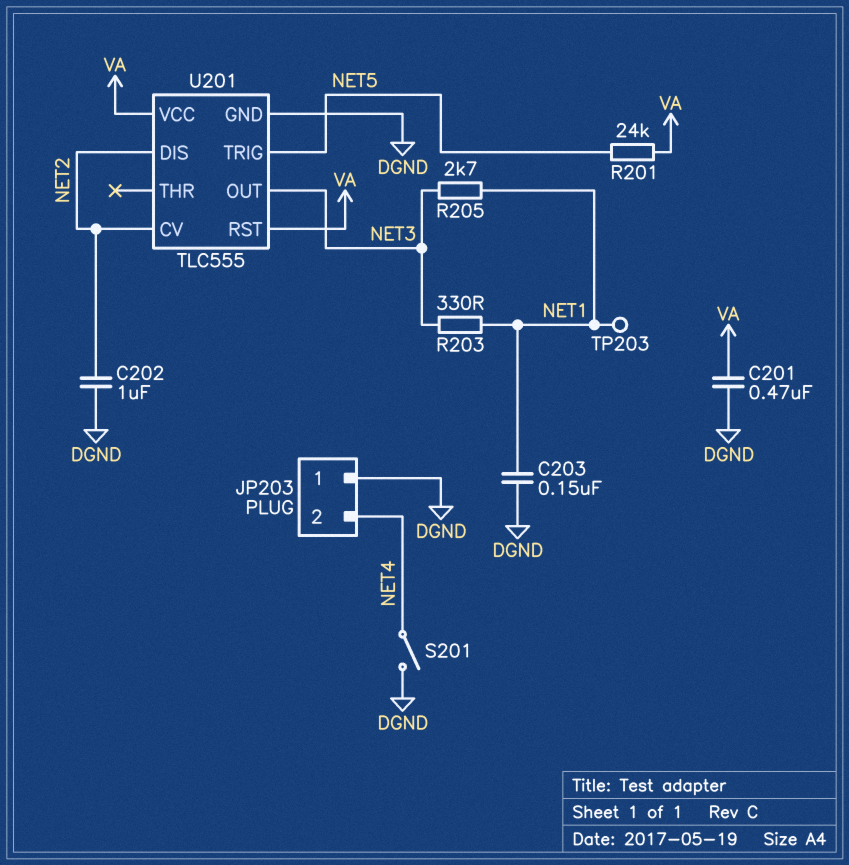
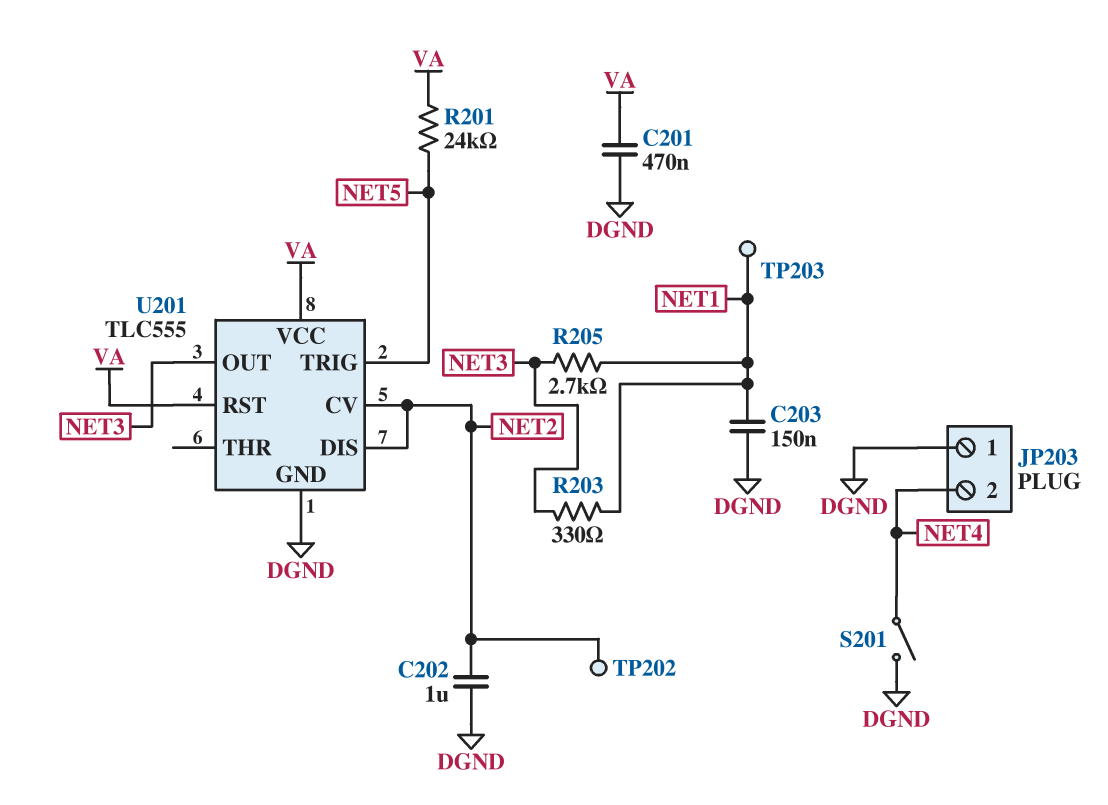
TP202: none -> test point (NET2)

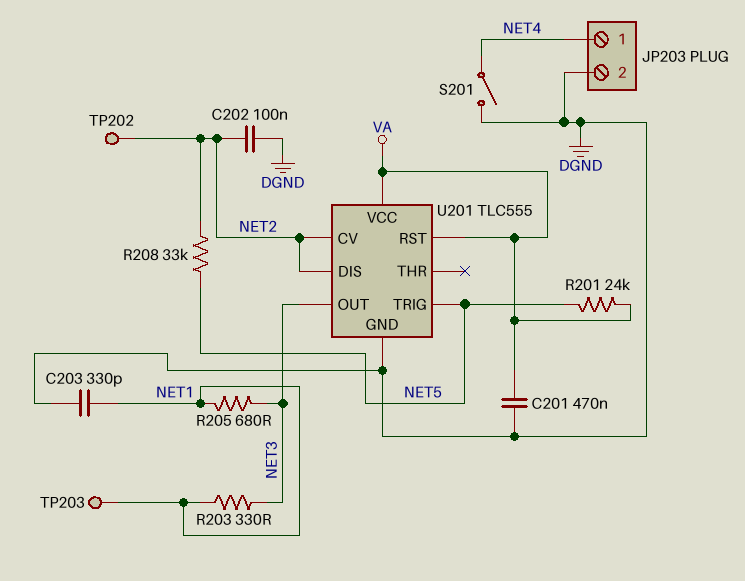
C202: 1uF (DGND, NET2) -> 100nF (DGND, NET2)
C203: 150nF (DGND, NET1) -> 330pF (DGND, NET1)
JP203 pin 1: DGND -> NET4
JP203 pin 2: NET4 -> DGND
R205: 2.7k (NET1, NET3) -> 680 (NET1, NET3)
R208: none -> 33k (NET2, NET5)

